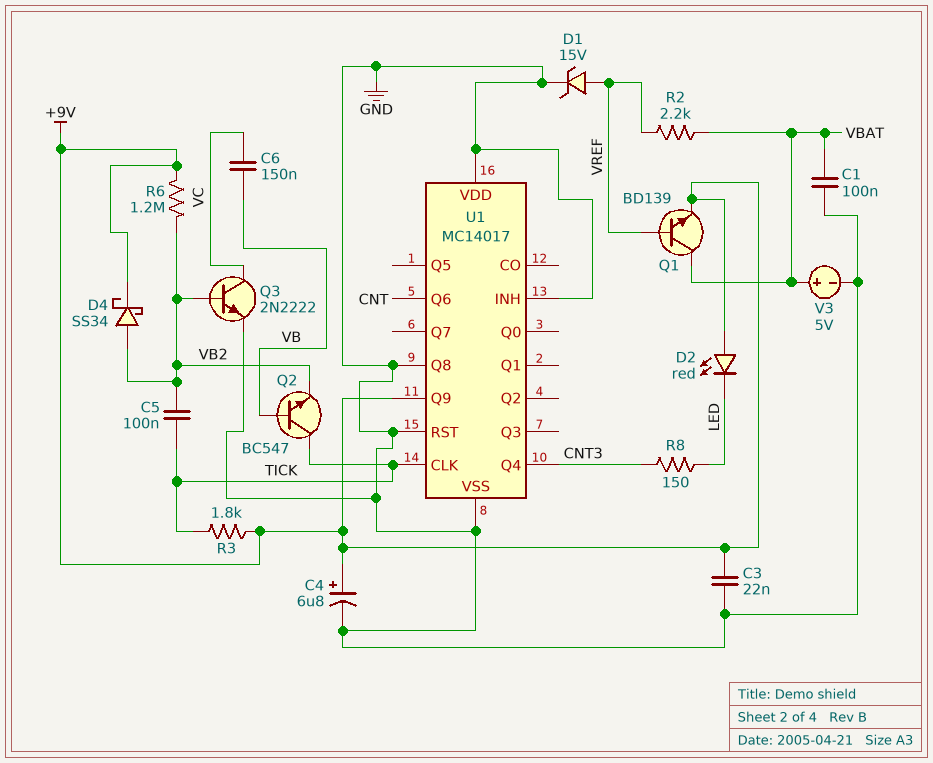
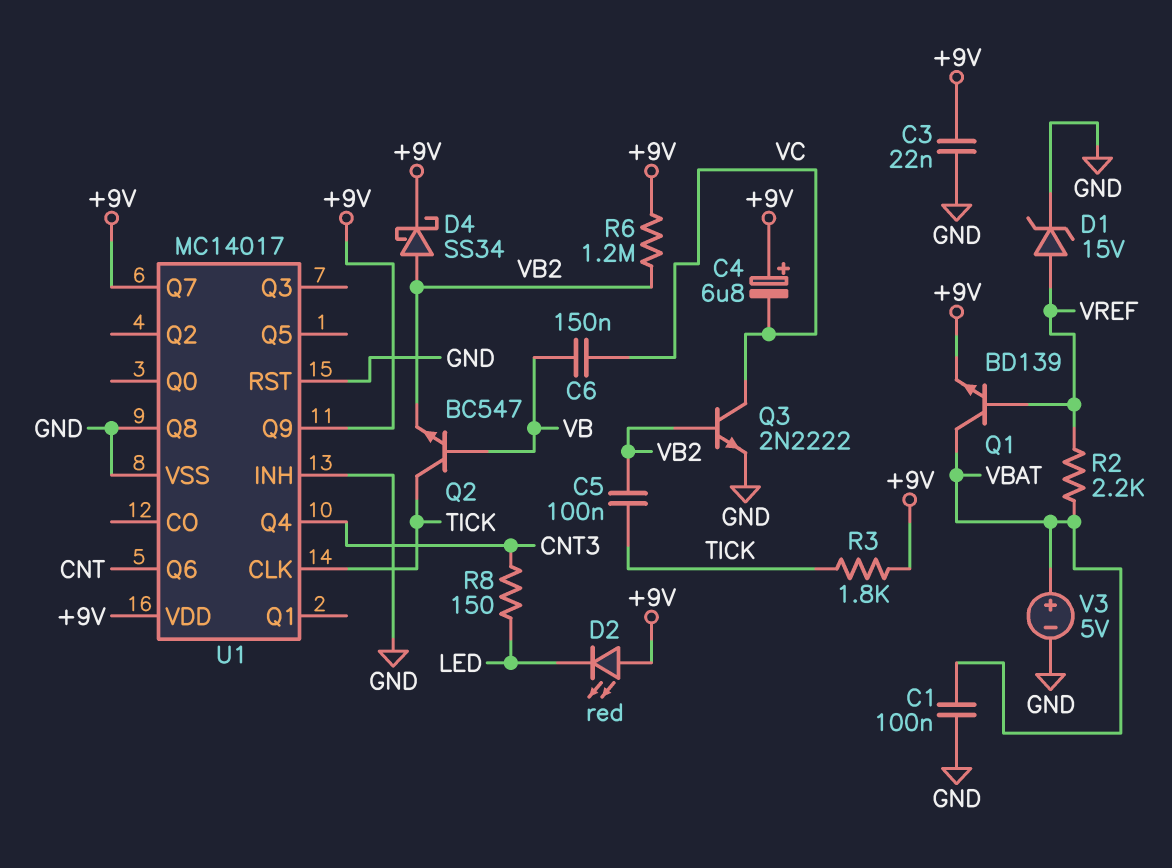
C4: 6.8uF (plus +9V, minus GND) -> 6.8uF (plus +9V, minus VC)
U1 pin Q7: none -> +9V
U1 pin VDD: GND -> +9V

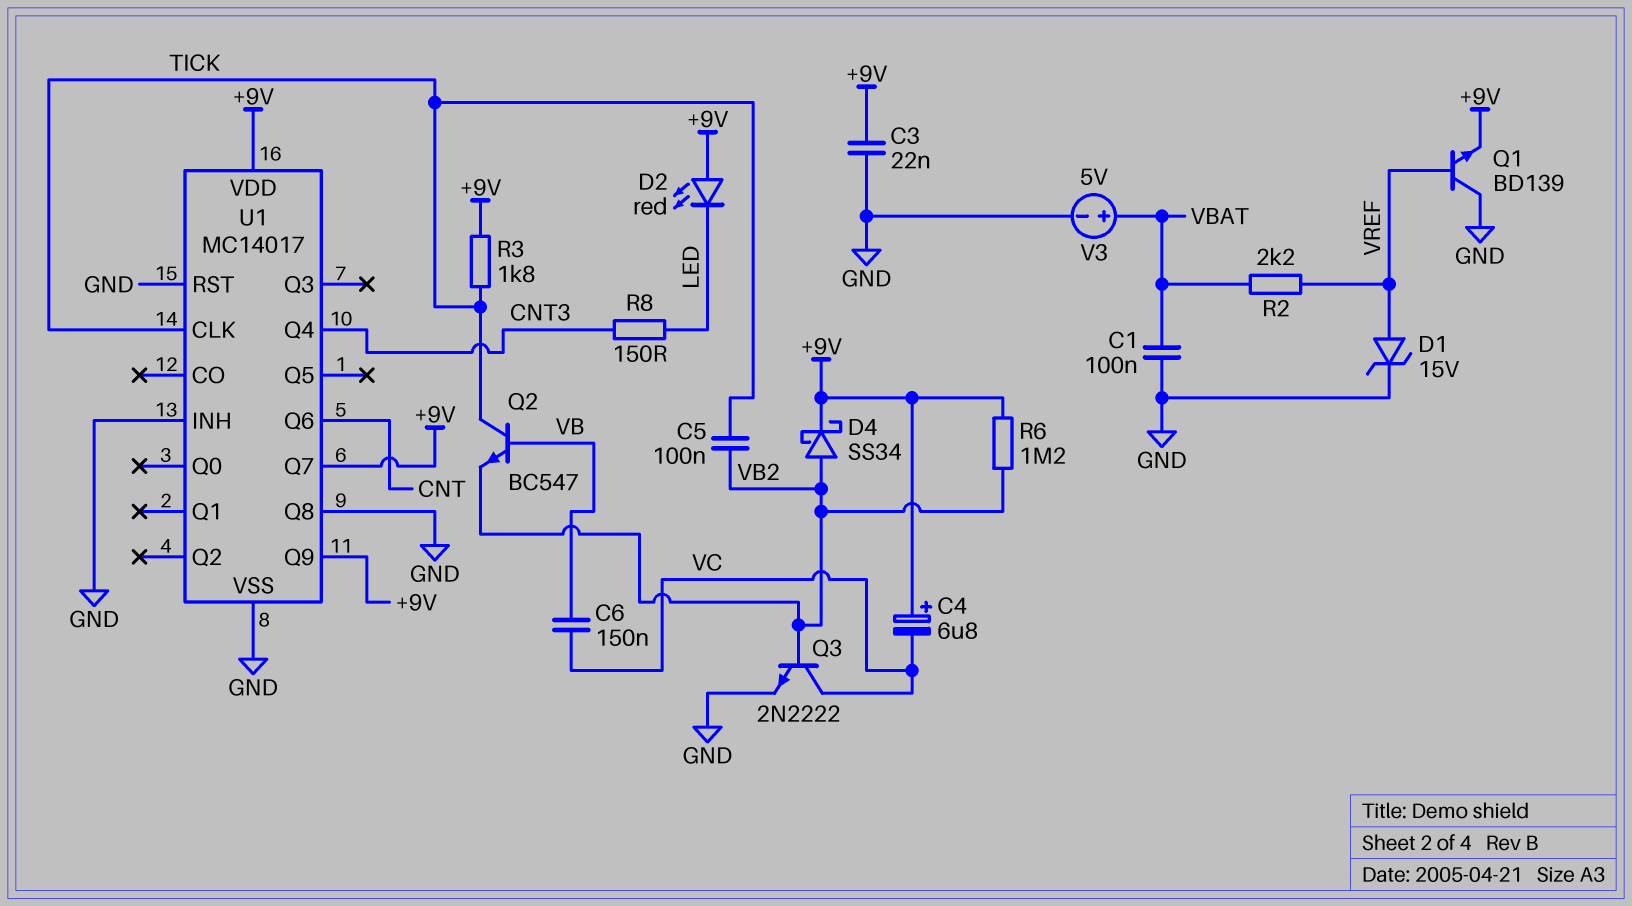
Q1: NPN BD139 (B VREF, C VBAT, E +9V) -> NPN BD139 (B VREF, C GND, E +9V)

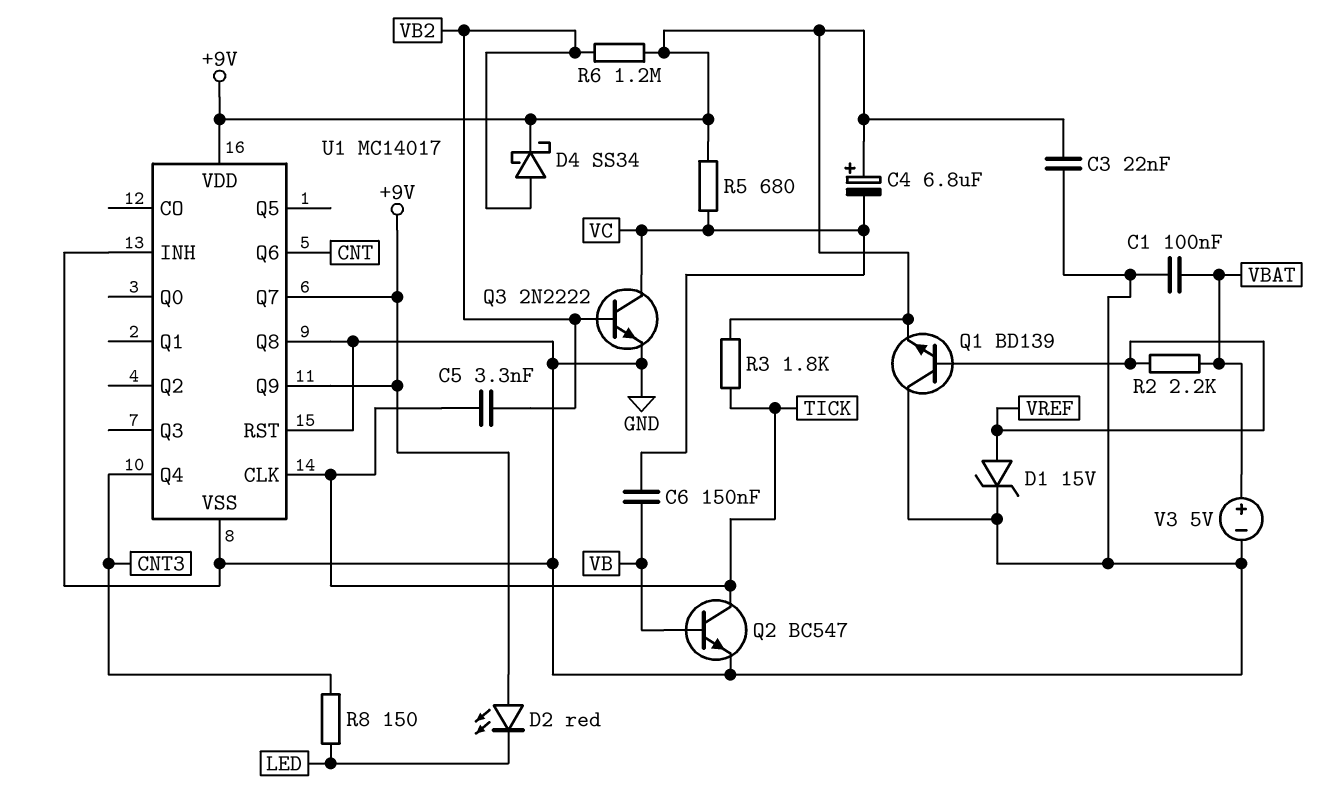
C5: 100nF (TICK, VB2) -> 3.3nF (TICK, VB2)
Q2: NPN BC547 (B VB, C TICK, E VB2) -> NPN BC547 (B VB, C TICK, E GND)
R5: none -> 680 (+9V, VC)

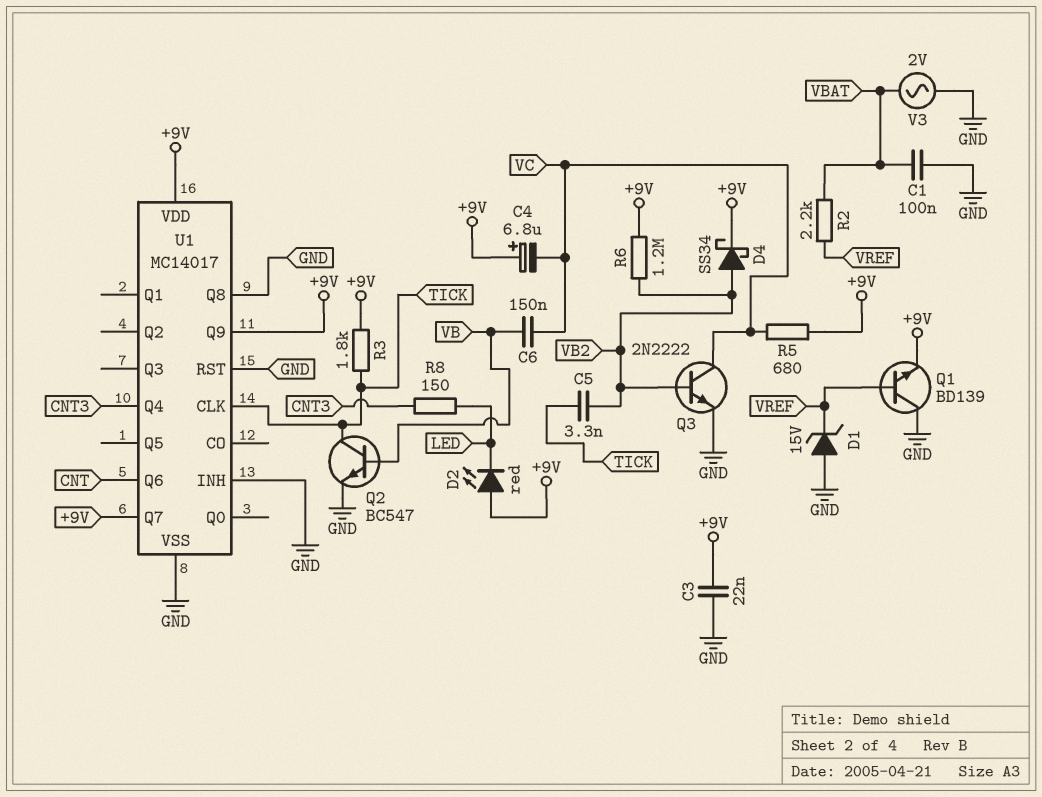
D1: zener 15V (A VREF, K GND) -> zener 15V (A GND, K VREF)
V3: 5V (plus VBAT, minus GND) -> AC 2V (GND, VBAT)

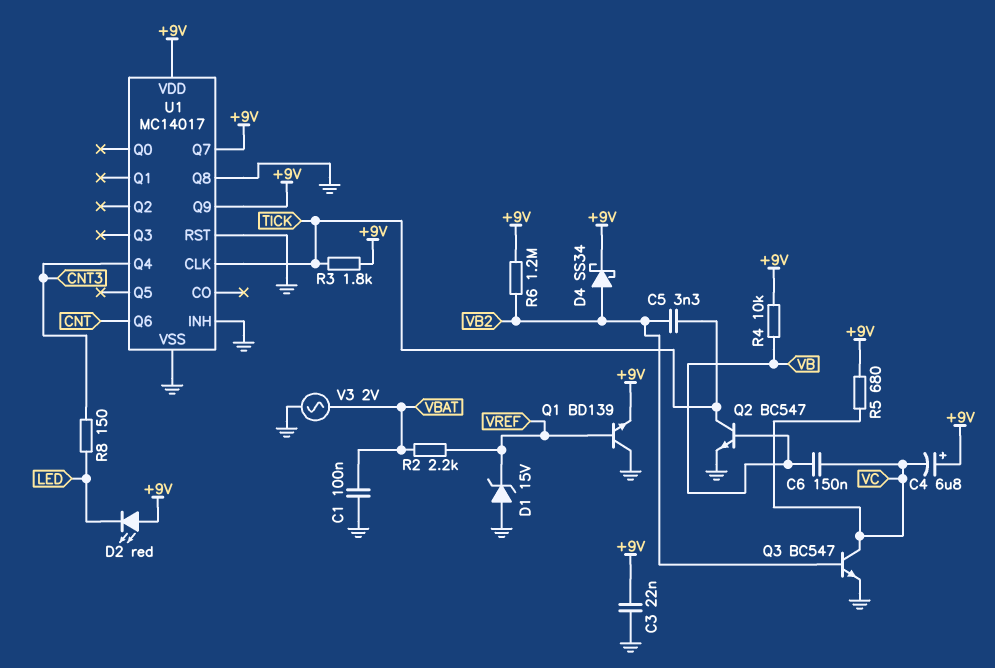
Q3: NPN 2N2222 (B VB2, C VC, E GND) -> NPN BC547 (B VB2, C VC, E GND)
R4: none -> 10k (+9V, VB)

